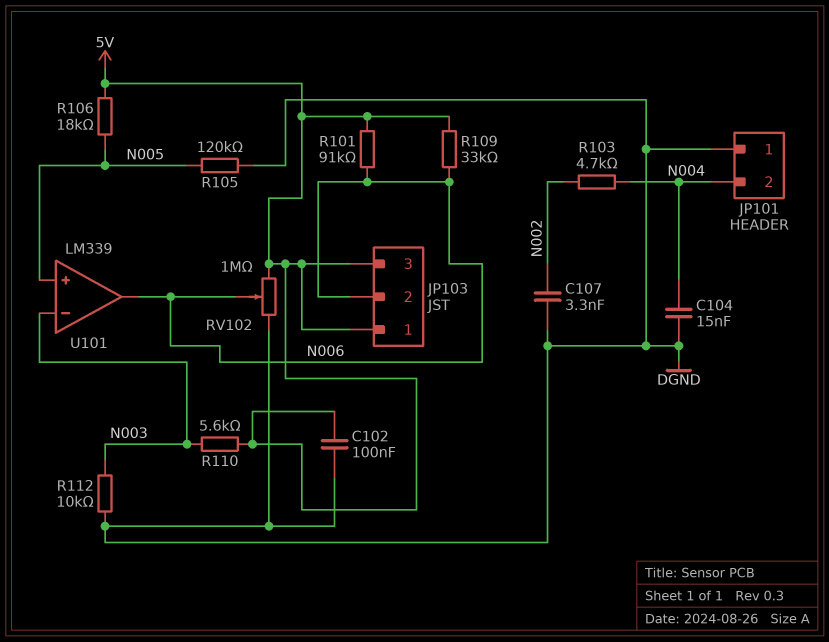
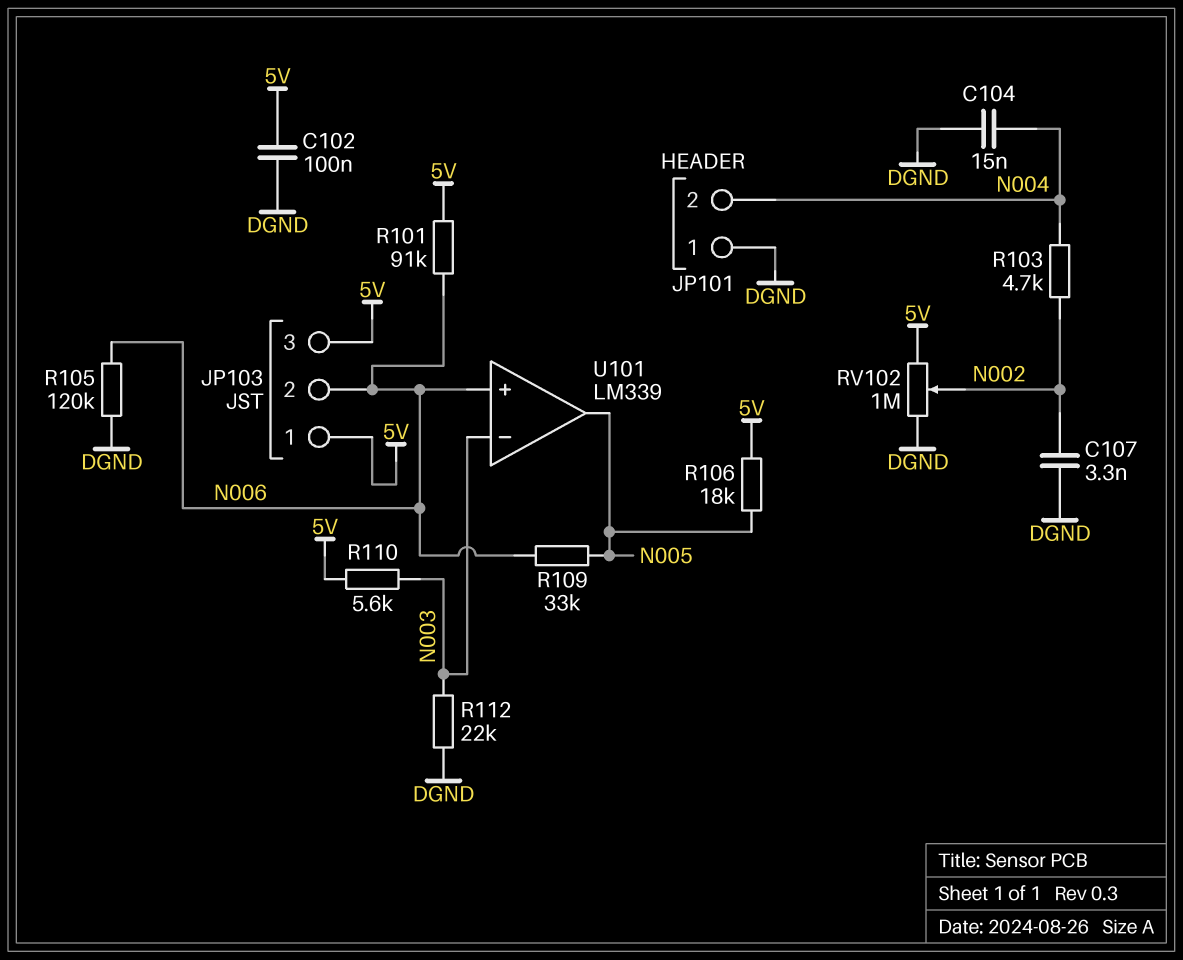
R105: 120k (DGND, N005) -> 120k (DGND, N006)
R109: 33k (5V, N006) -> 33k (N005, N006)
R112: 10k (DGND, N003) -> 22k (DGND, N003)
RV102: 1M (5V, DGND, wiper N006) -> 1M (5V, DGND, wiper N002)
U101 pin in+: N005 -> N006
U101 pin out: N006 -> N005

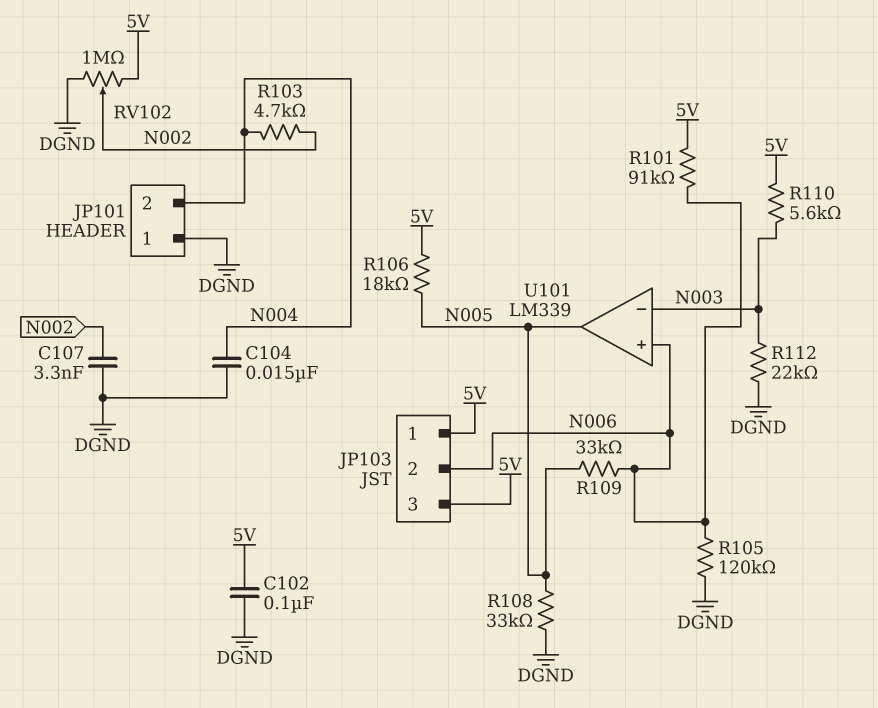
R108: none -> 33k (DGND, N005)

